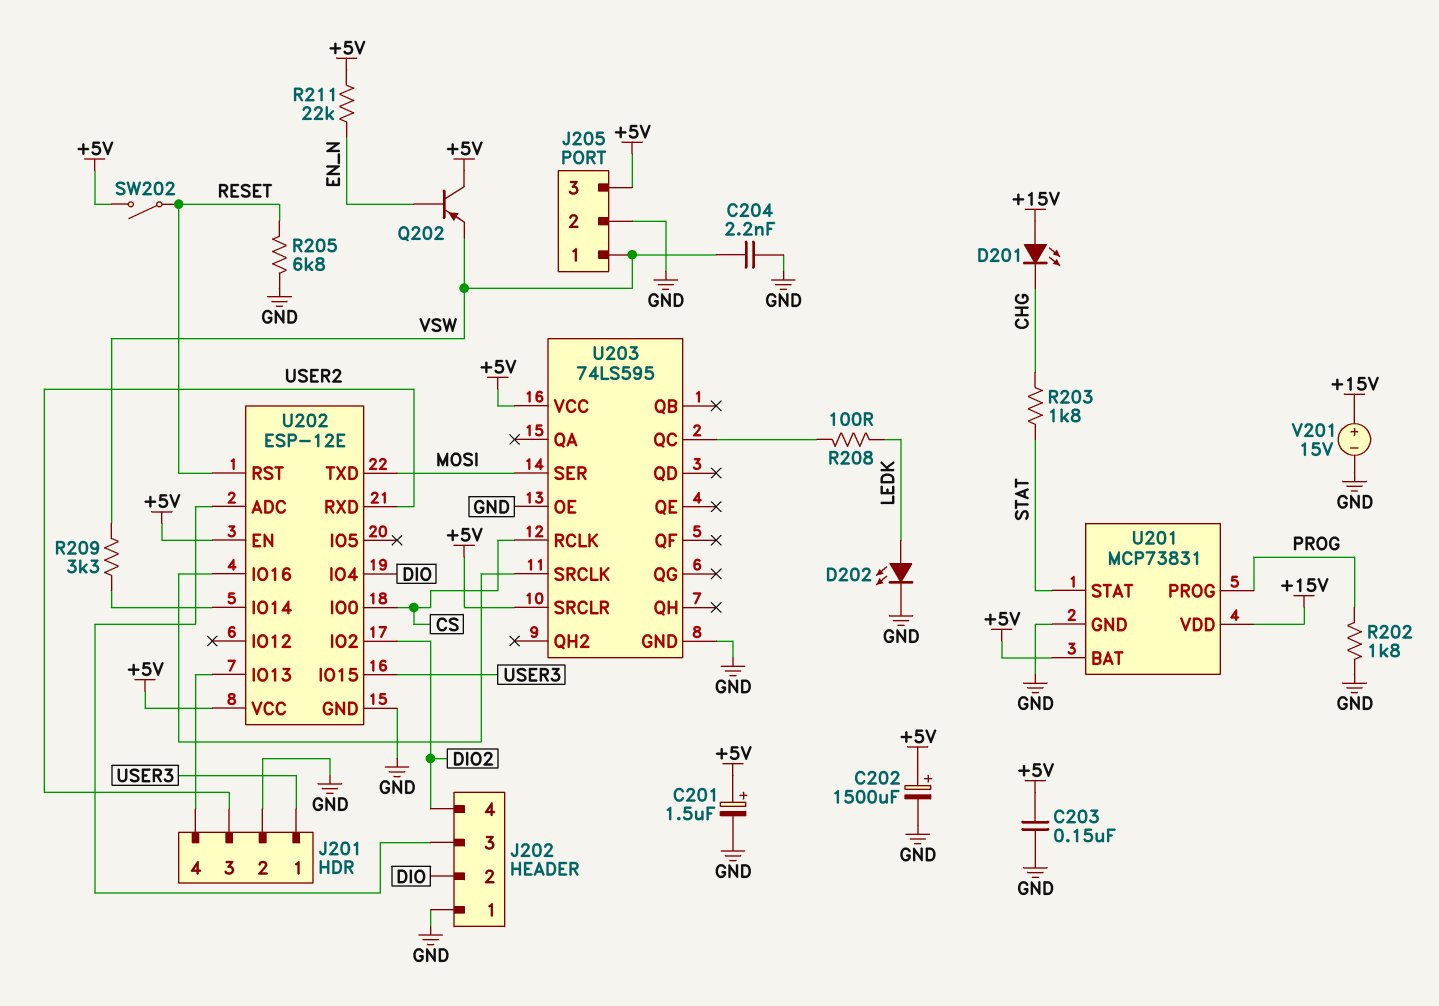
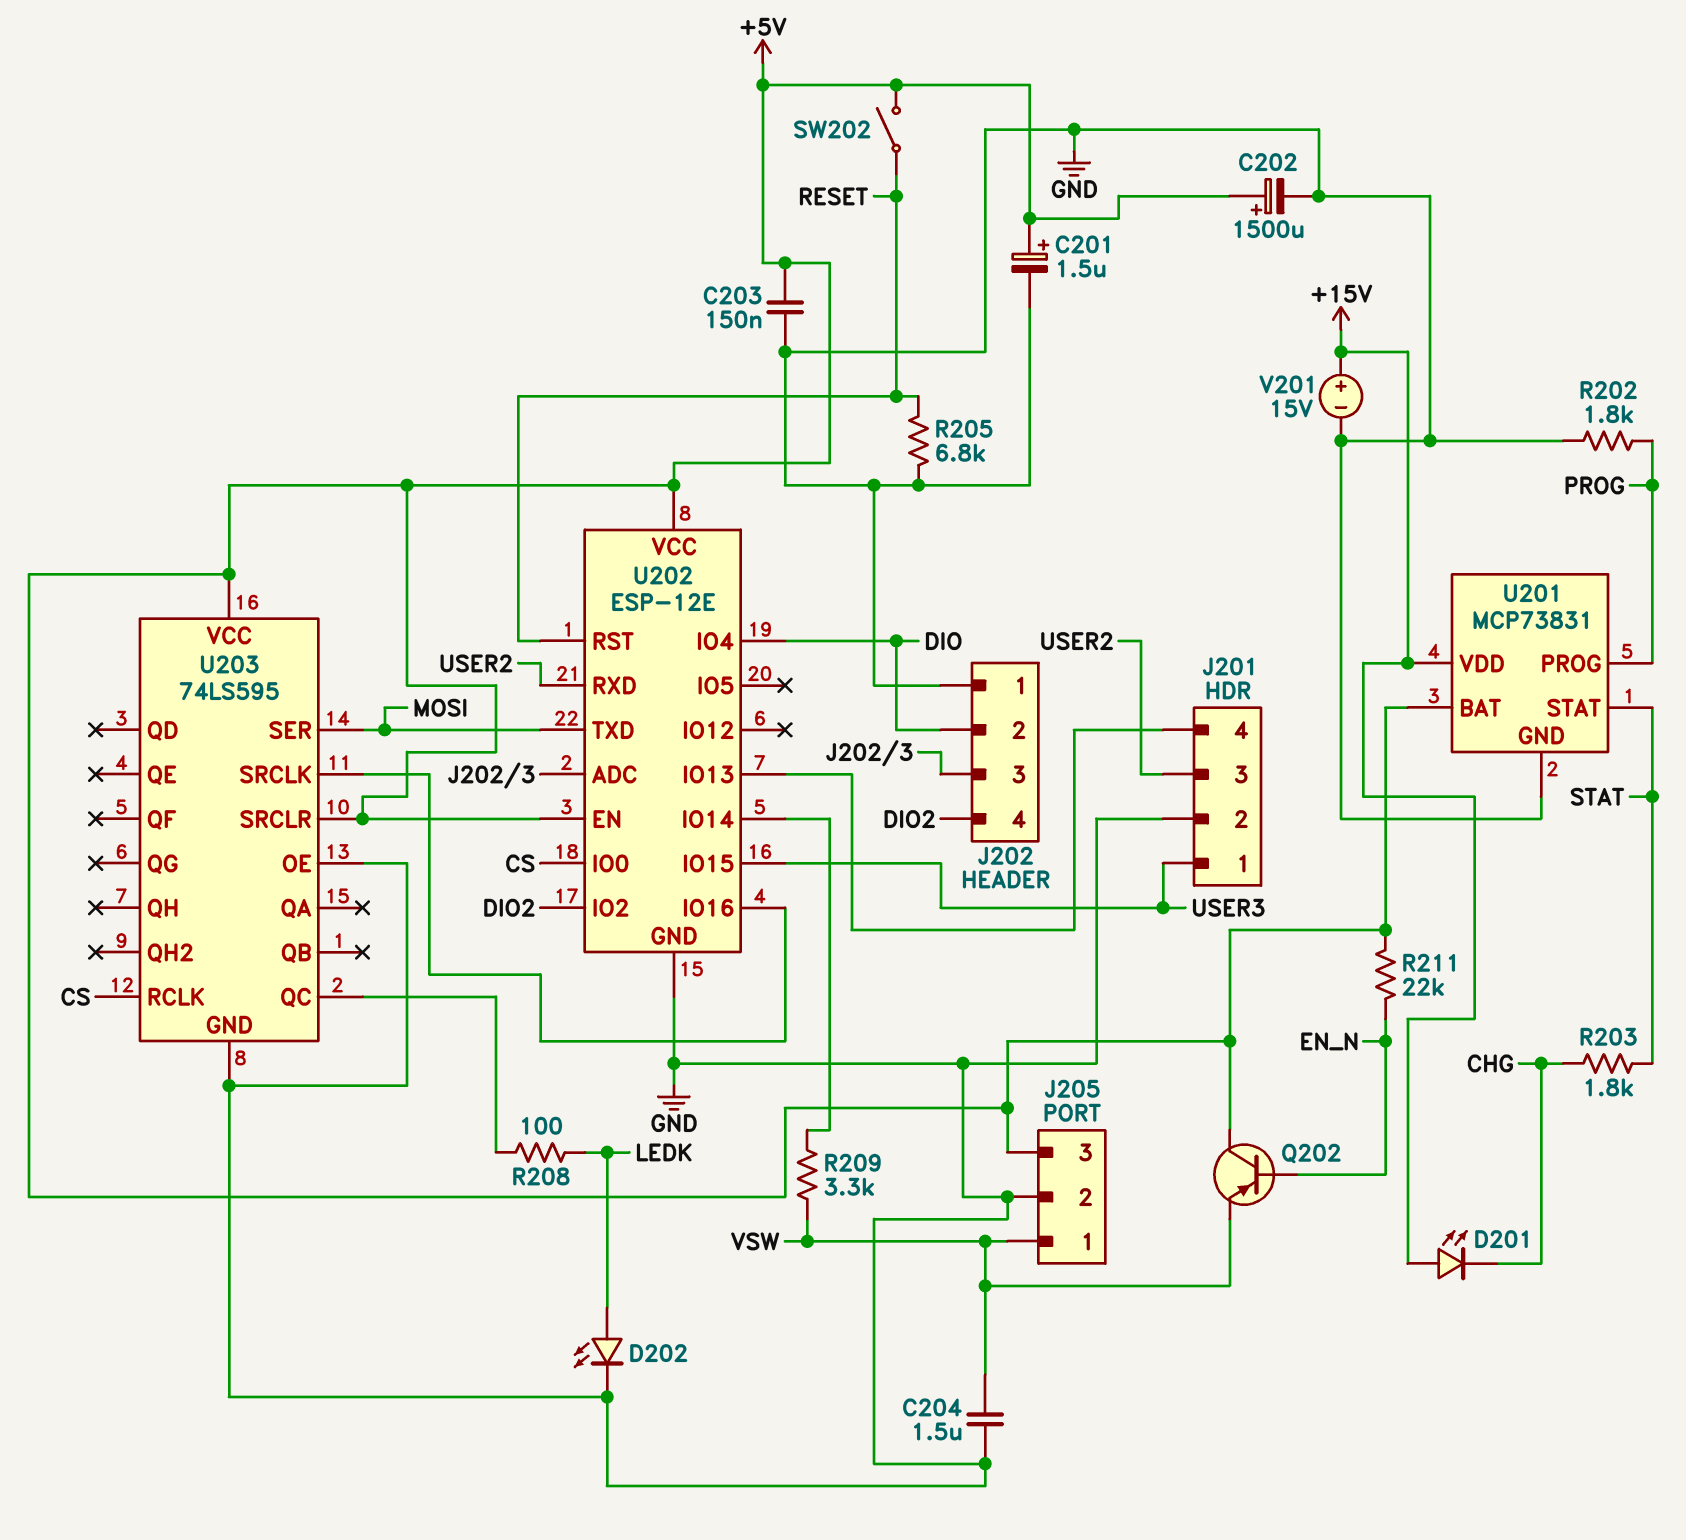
C204: 2.2nF (GND, VSW) -> 1.5uF (GND, VSW)

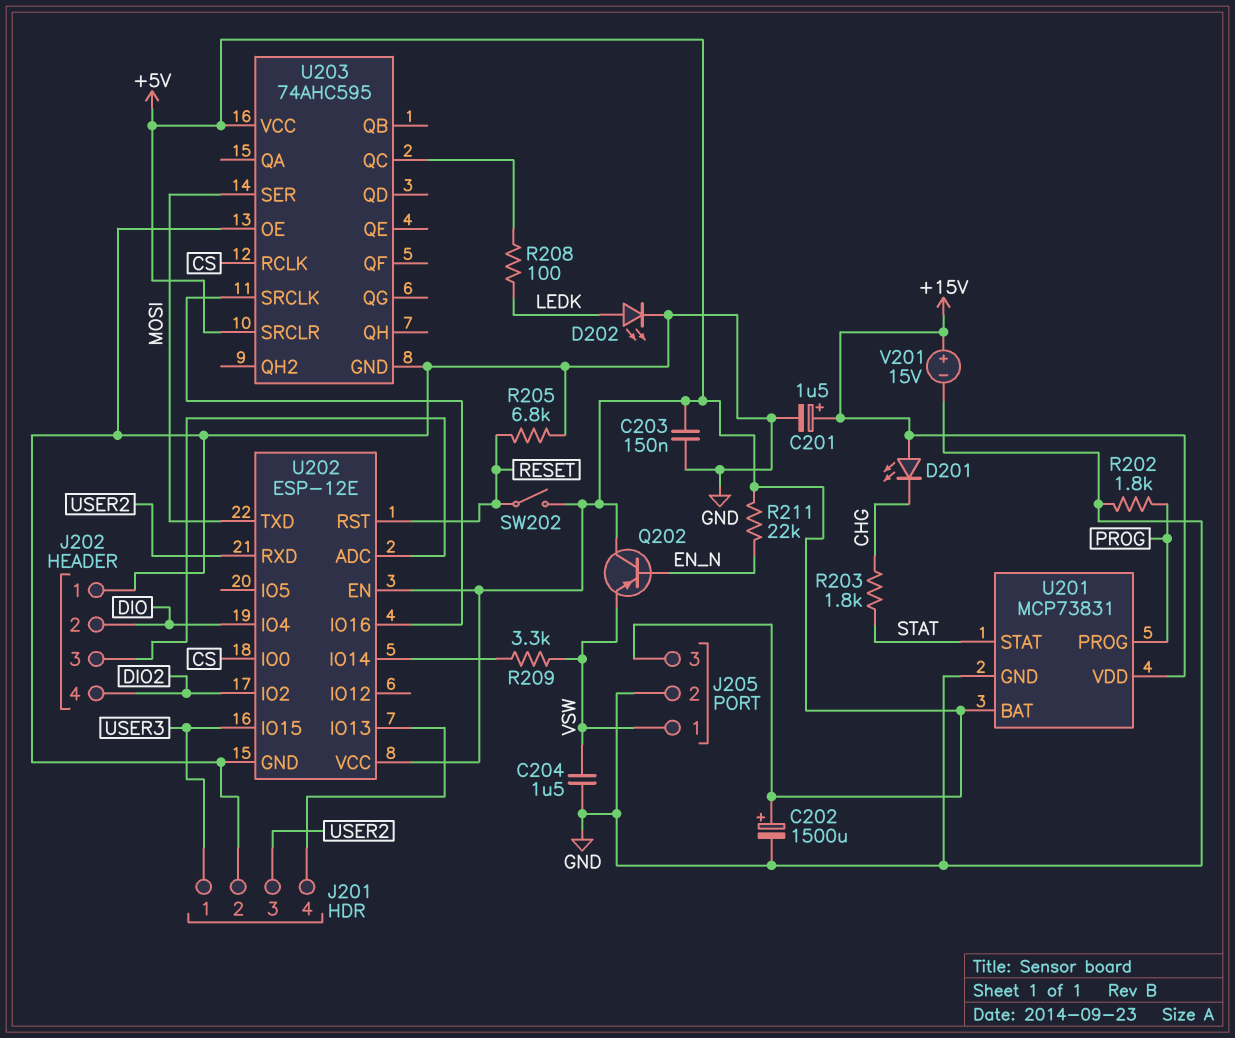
C201: 1.5uF (plus +5V, minus GND) -> 1.5uF (plus +15V, minus GND)
U203: 74LS595 -> 74AHC595

